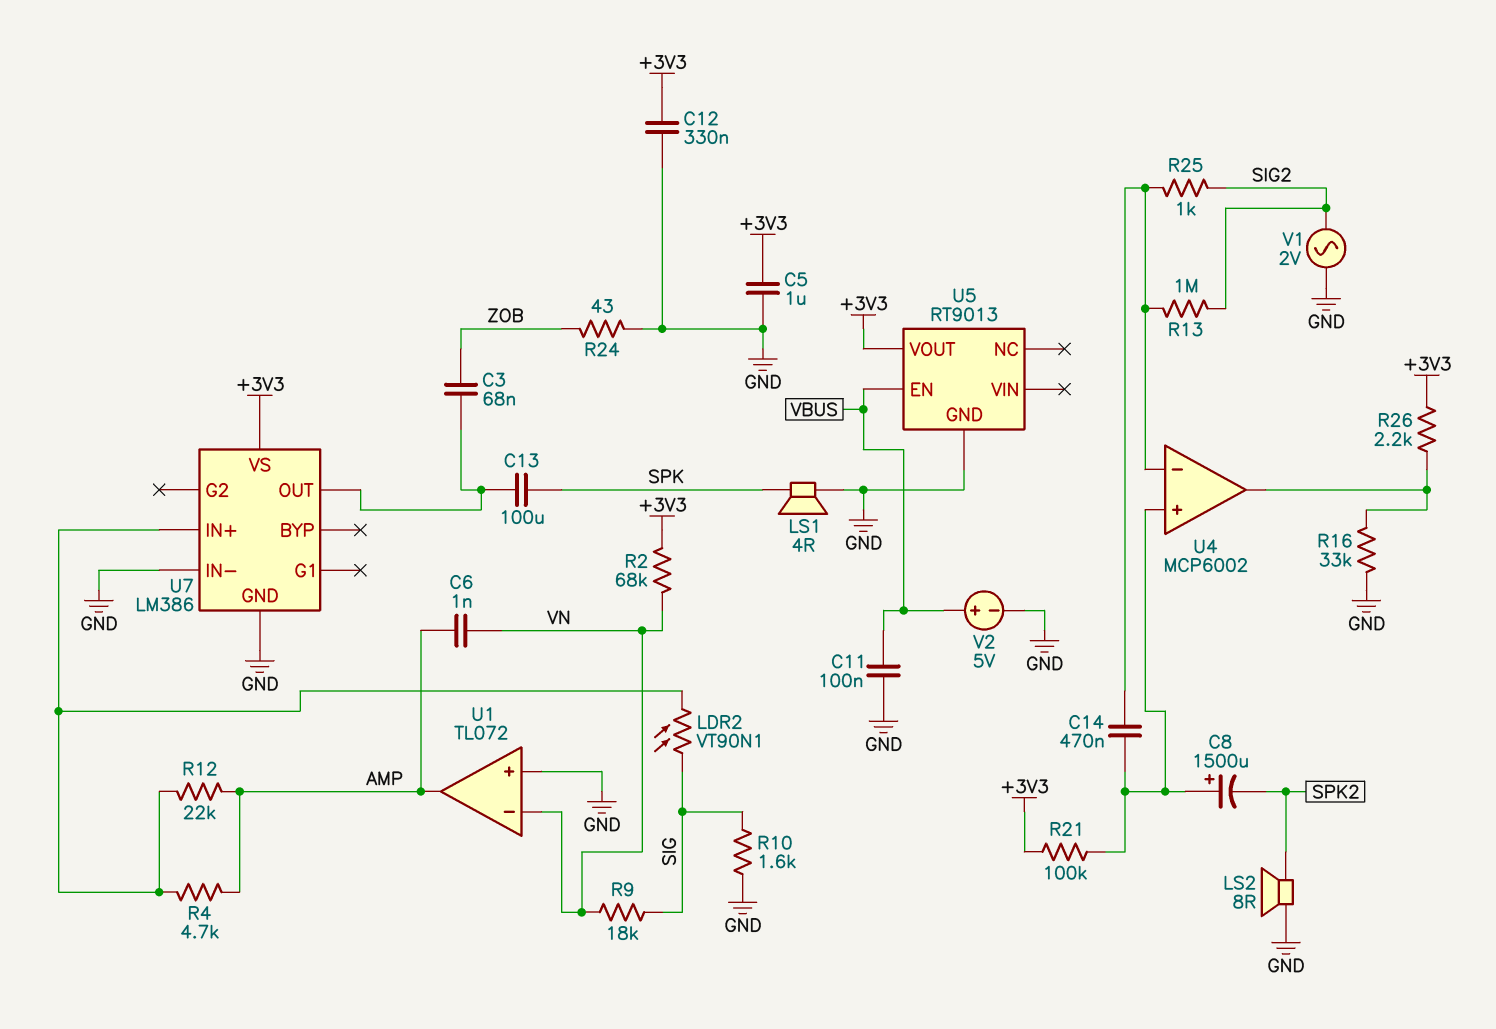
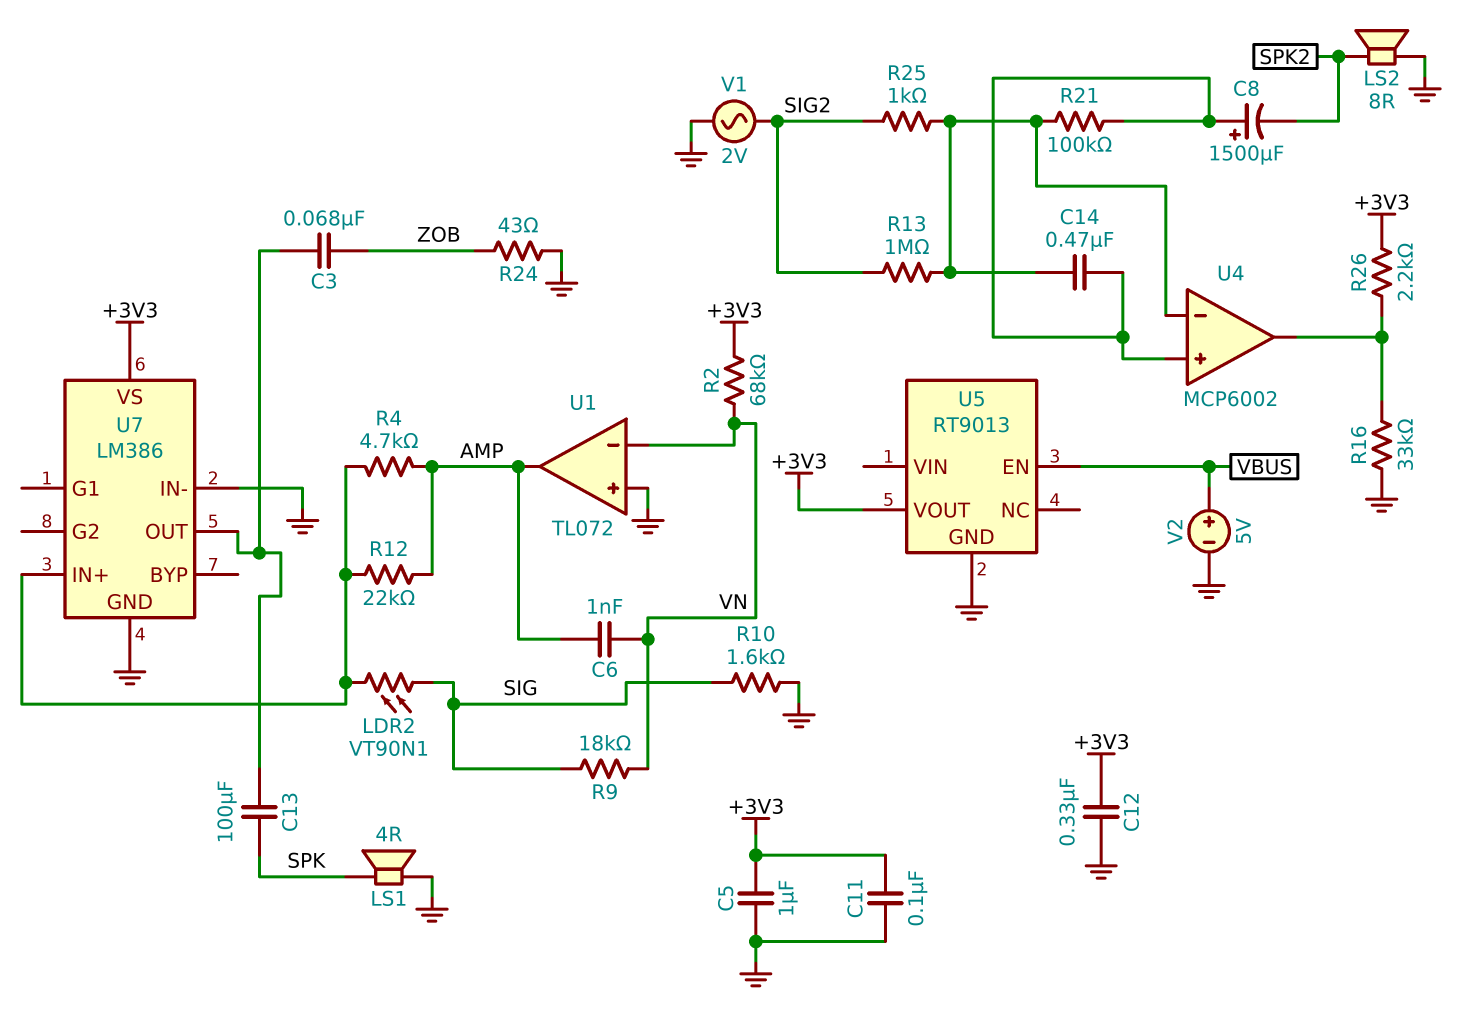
C11: 100nF (GND, VBUS) -> 100nF (+3V3, GND)
R21: 100k (+3V3, U4/in+) -> 100k (U4/in+, U4/in-)

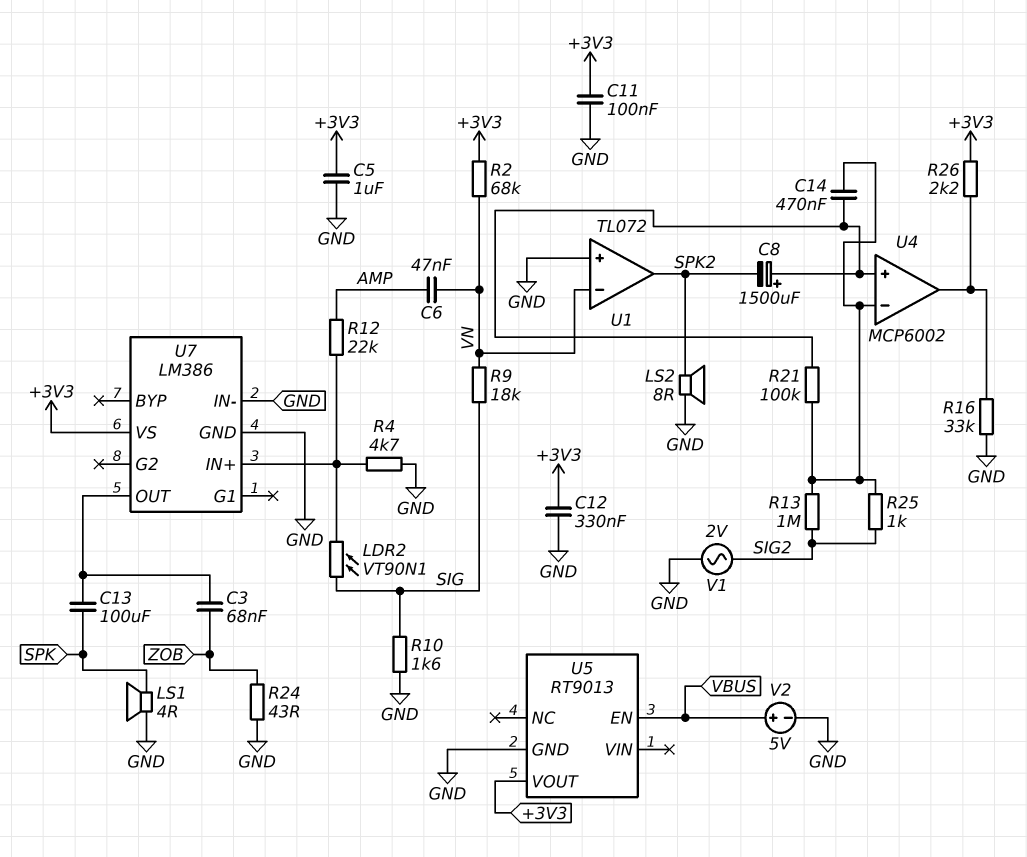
C6: 1nF (AMP, VN) -> 47nF (AMP, VN)
R4: 4.7k (AMP, U7/IN+) -> 4.7k (GND, U7/IN+)
U1 pin out: AMP -> SPK2

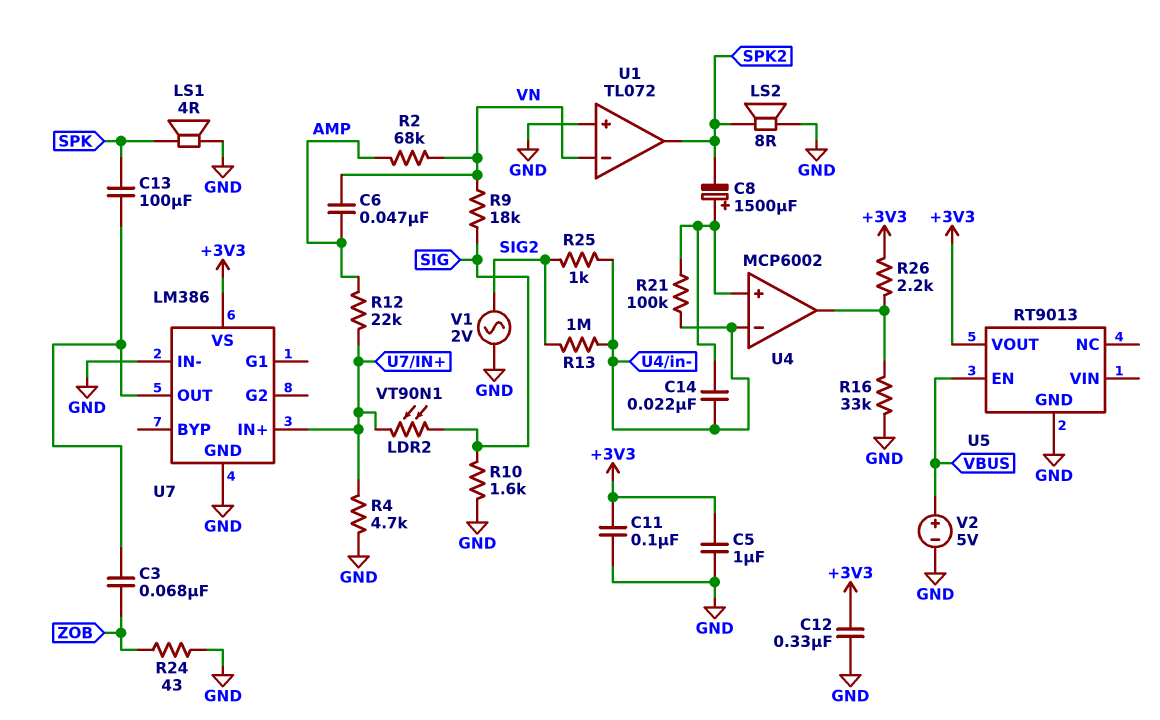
C14: 470nF (U4/in+, U4/in-) -> 22nF (U4/in+, U4/in-)
R2: 68k (+3V3, VN) -> 68k (AMP, VN)

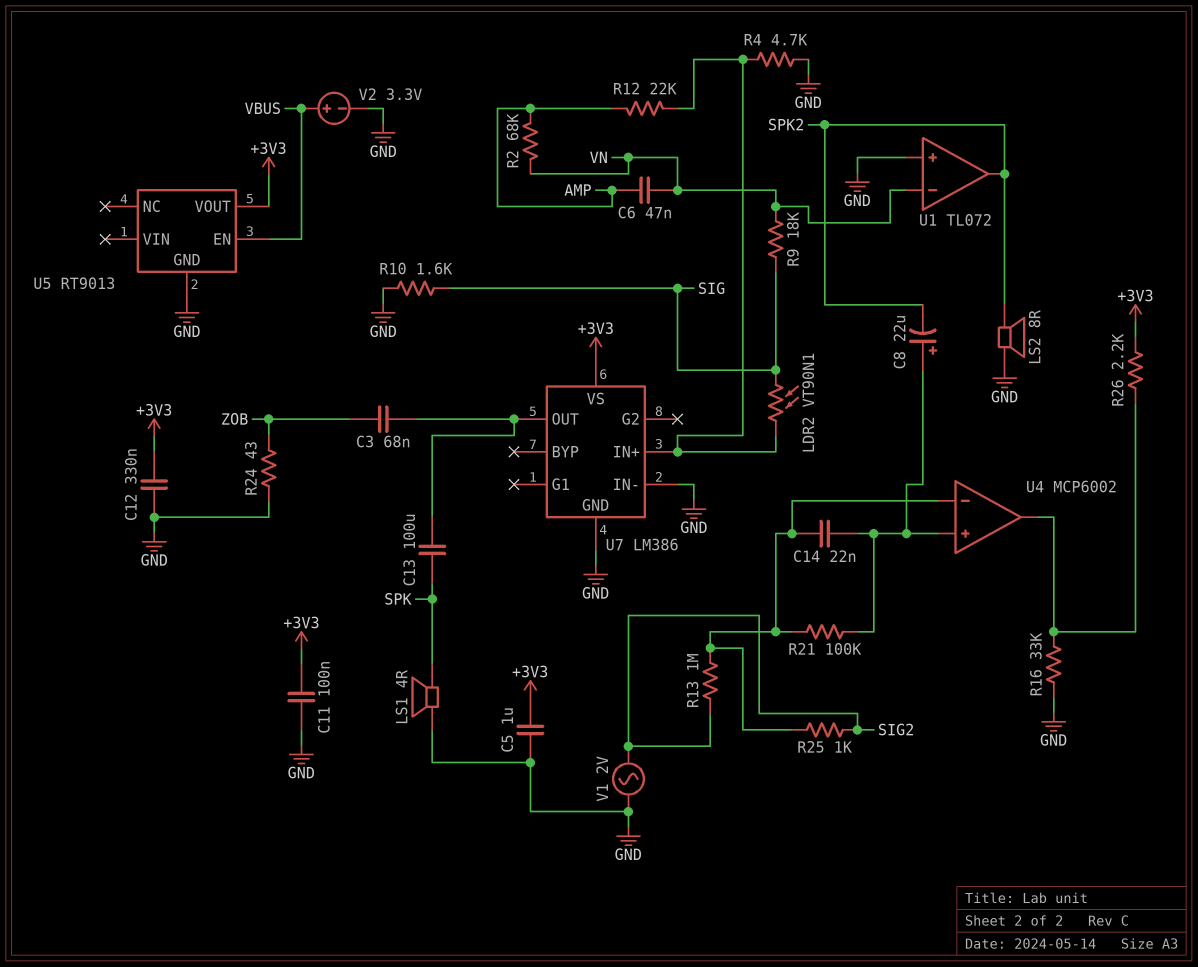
C8: 1500uF (plus U4/in+, minus SPK2) -> 22uF (plus U4/in+, minus SPK2)
V2: 5V (plus VBUS, minus GND) -> 3.3V (plus VBUS, minus GND)

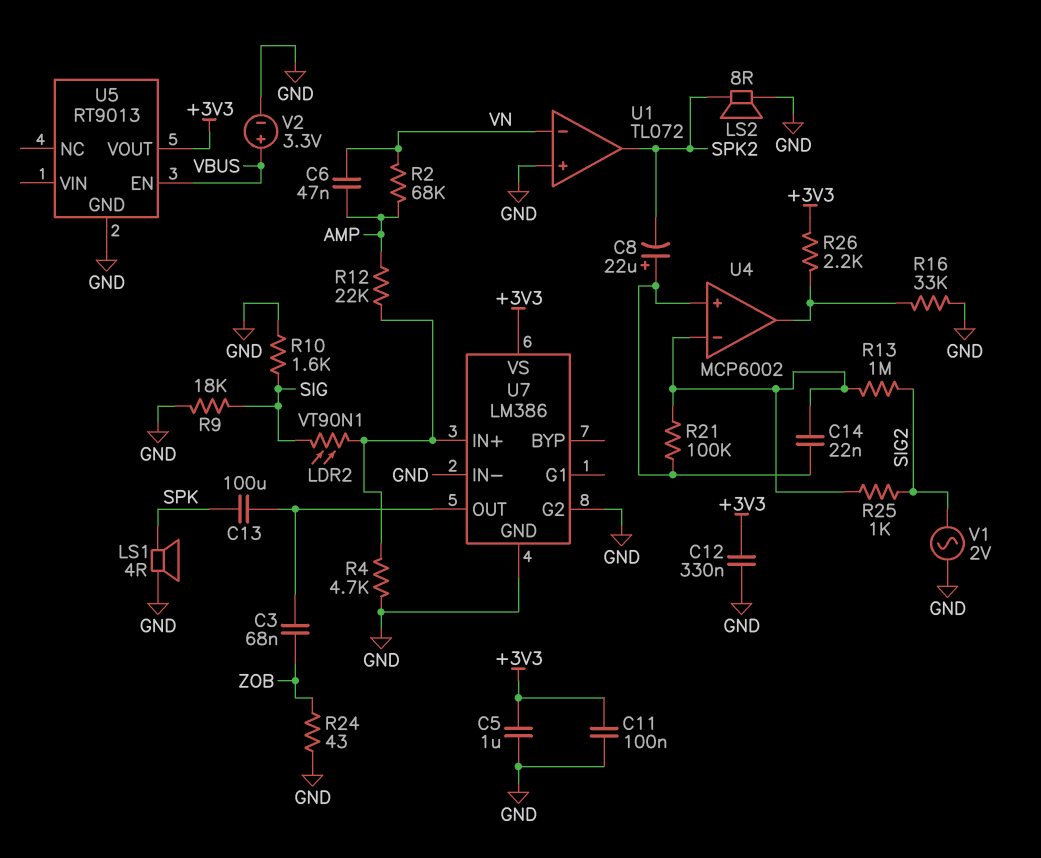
R9: 18k (SIG, VN) -> 18k (GND, SIG)
U7 pin G2: none -> GND

